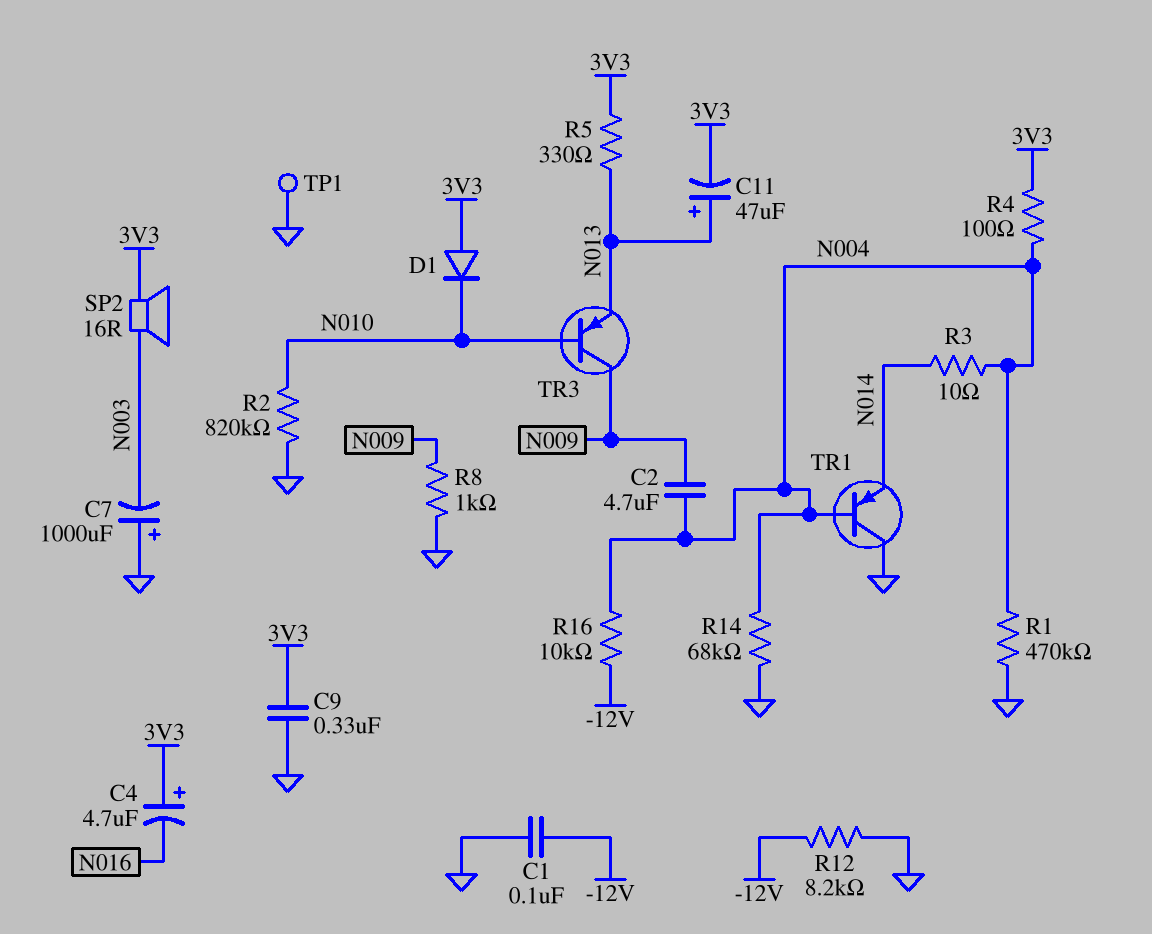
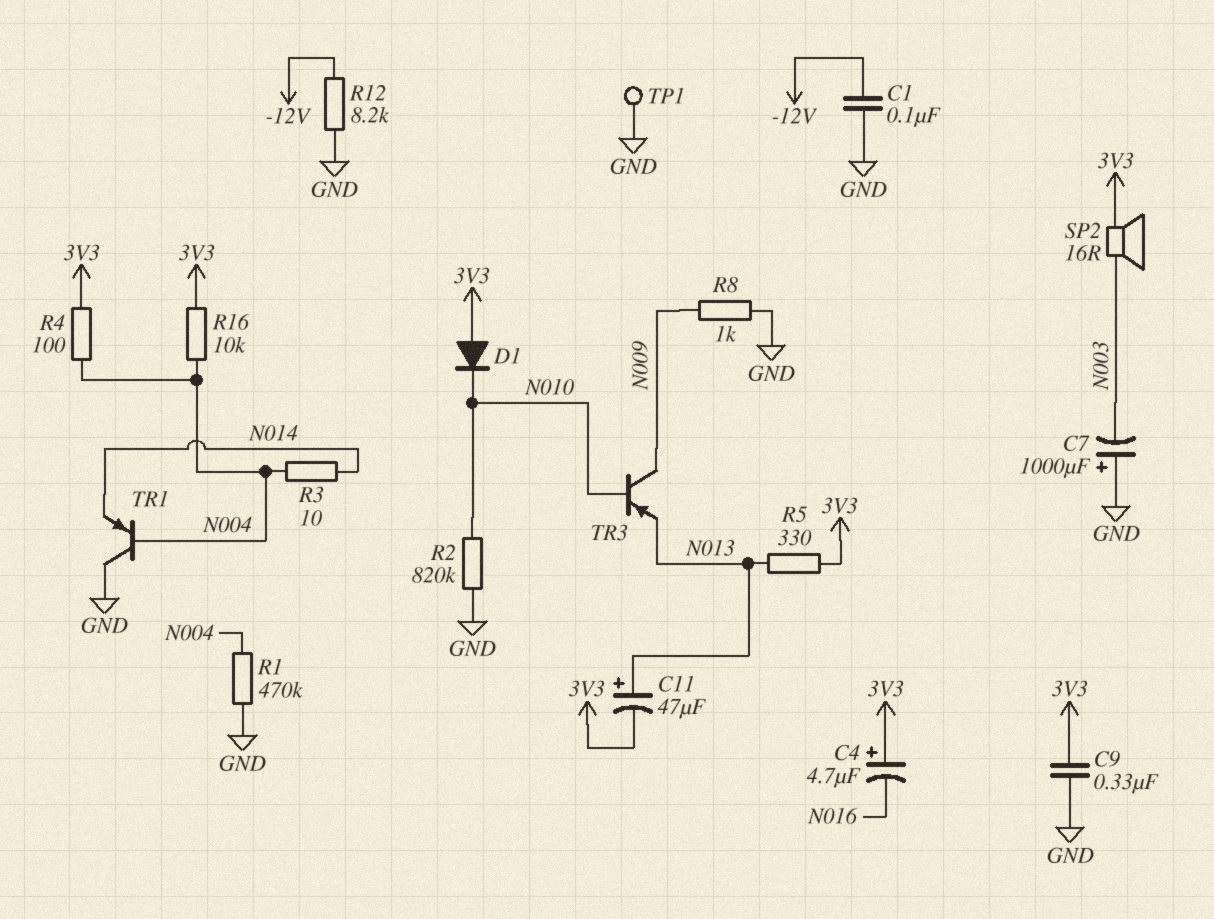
C2: 4.7uF (N004, N009) -> none
R14: 68k (GND, N004) -> none
R16: 10k (-12V, N004) -> 10k (3V3, N004)

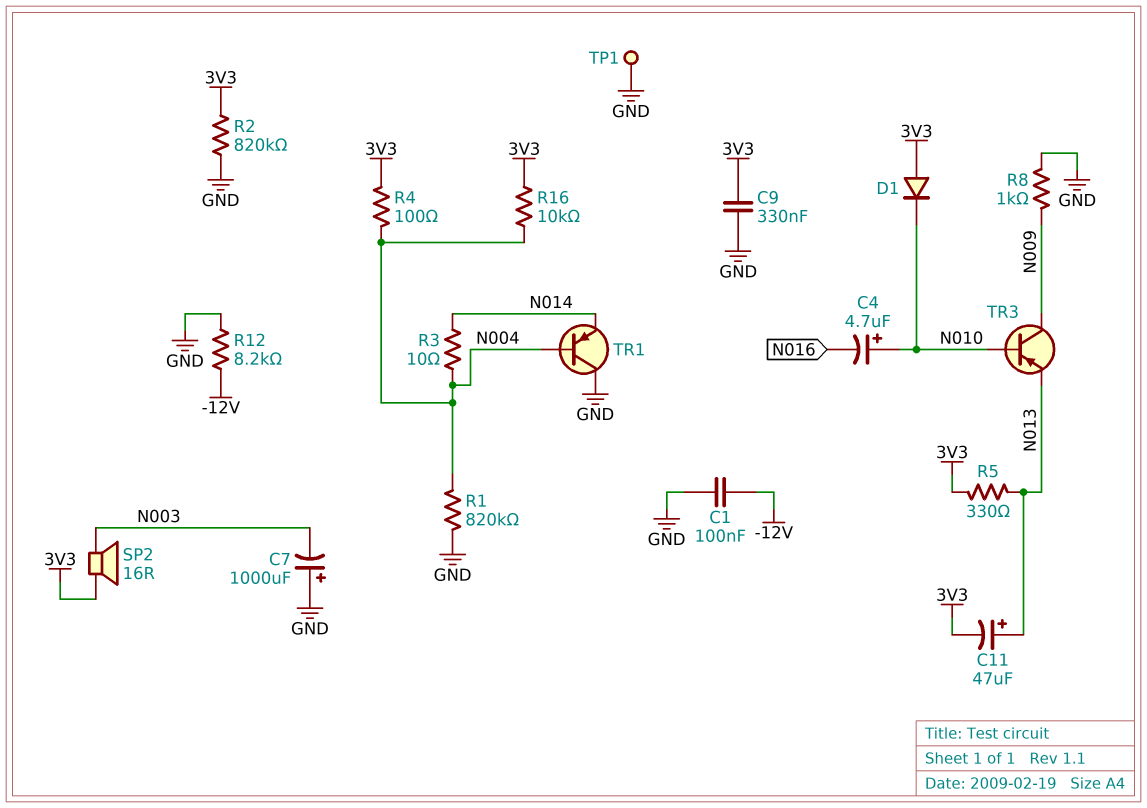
C4: 4.7uF (plus 3V3, minus N016) -> 4.7uF (plus N010, minus N016)
R1: 470k (GND, N004) -> 820k (GND, N004)
R2: 820k (GND, N010) -> 820k (3V3, GND)

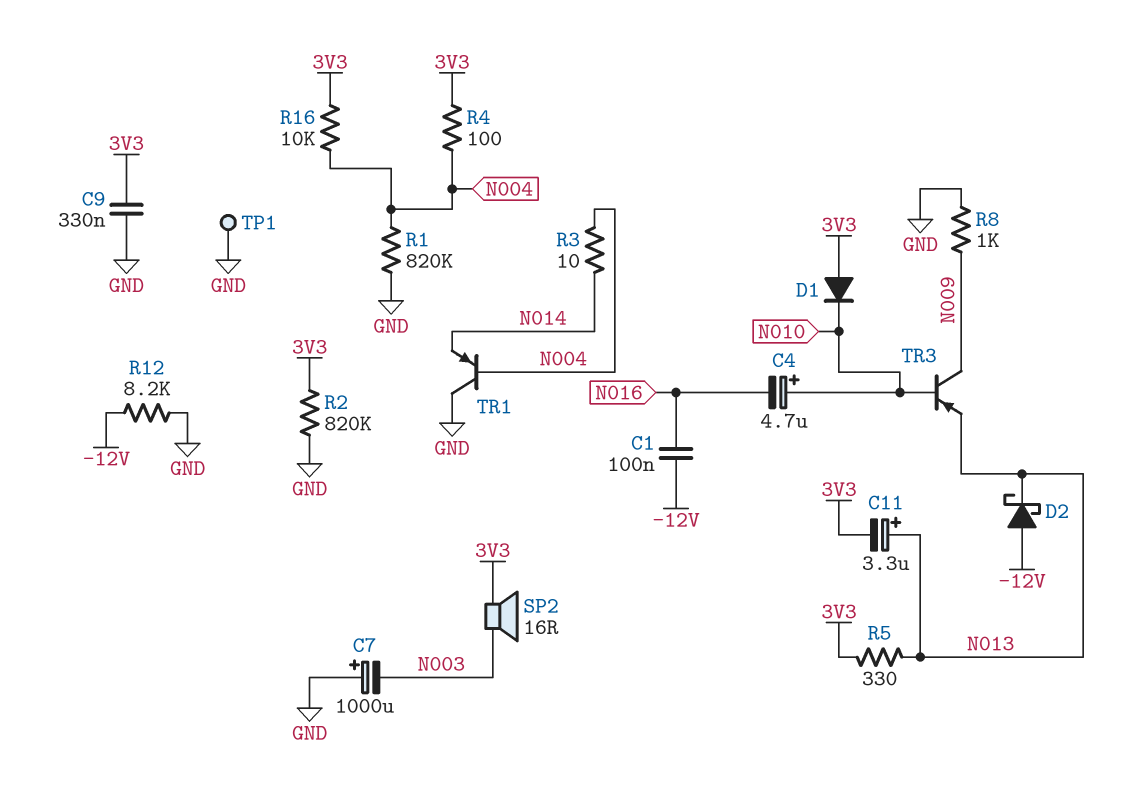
C1: 100nF (-12V, GND) -> 100nF (-12V, N016)
C11: 47uF (plus N013, minus 3V3) -> 3.3uF (plus N013, minus 3V3)
D2: none -> schottky (A -12V, K N013)

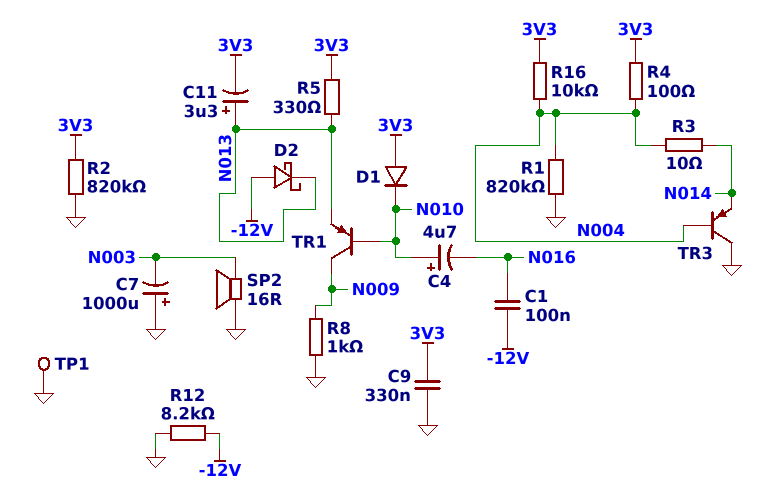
SP2: speaker 16R (3V3, N003) -> speaker 16R (GND, N003)
TR1: PNP (B N004, C GND, E N014) -> PNP (B N010, C N009, E N013)
TR3: PNP (B N010, C N009, E N013) -> PNP (B N004, C GND, E N014)

